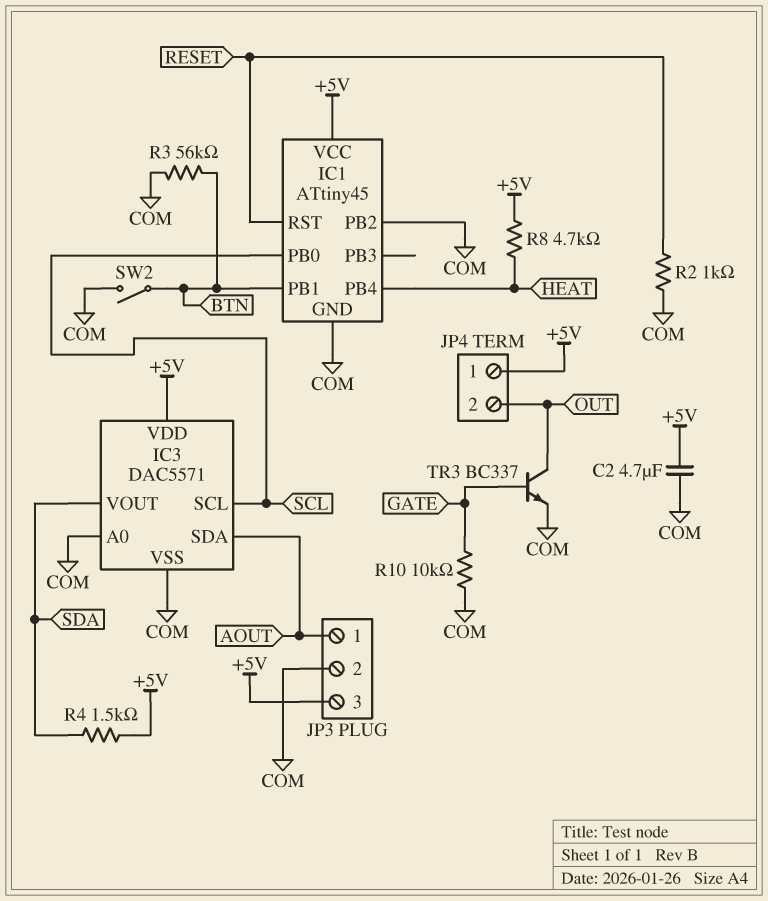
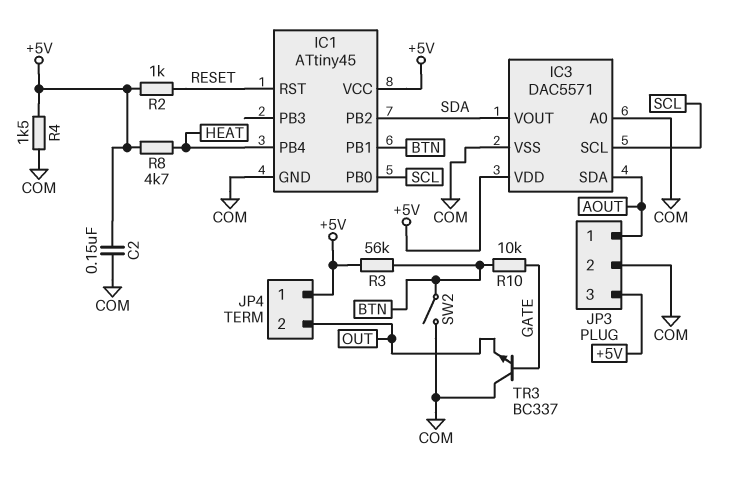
C2: 4.7uF (+5V, COM) -> 150nF (+5V, COM)
IC1 pin PB2: COM -> SDA
R2: 1k (COM, RESET) -> 1k (+5V, RESET)
R3: 56k (BTN, COM) -> 56k (+5V, BTN)
R4: 1.5k (+5V, SDA) -> 1.5k (+5V, COM)
R10: 10k (COM, GATE) -> 10k (BTN, GATE)
TR3: NPN BC337 (B GATE, C OUT, E COM) -> NPN BC337 (B GATE, C COM, E OUT)

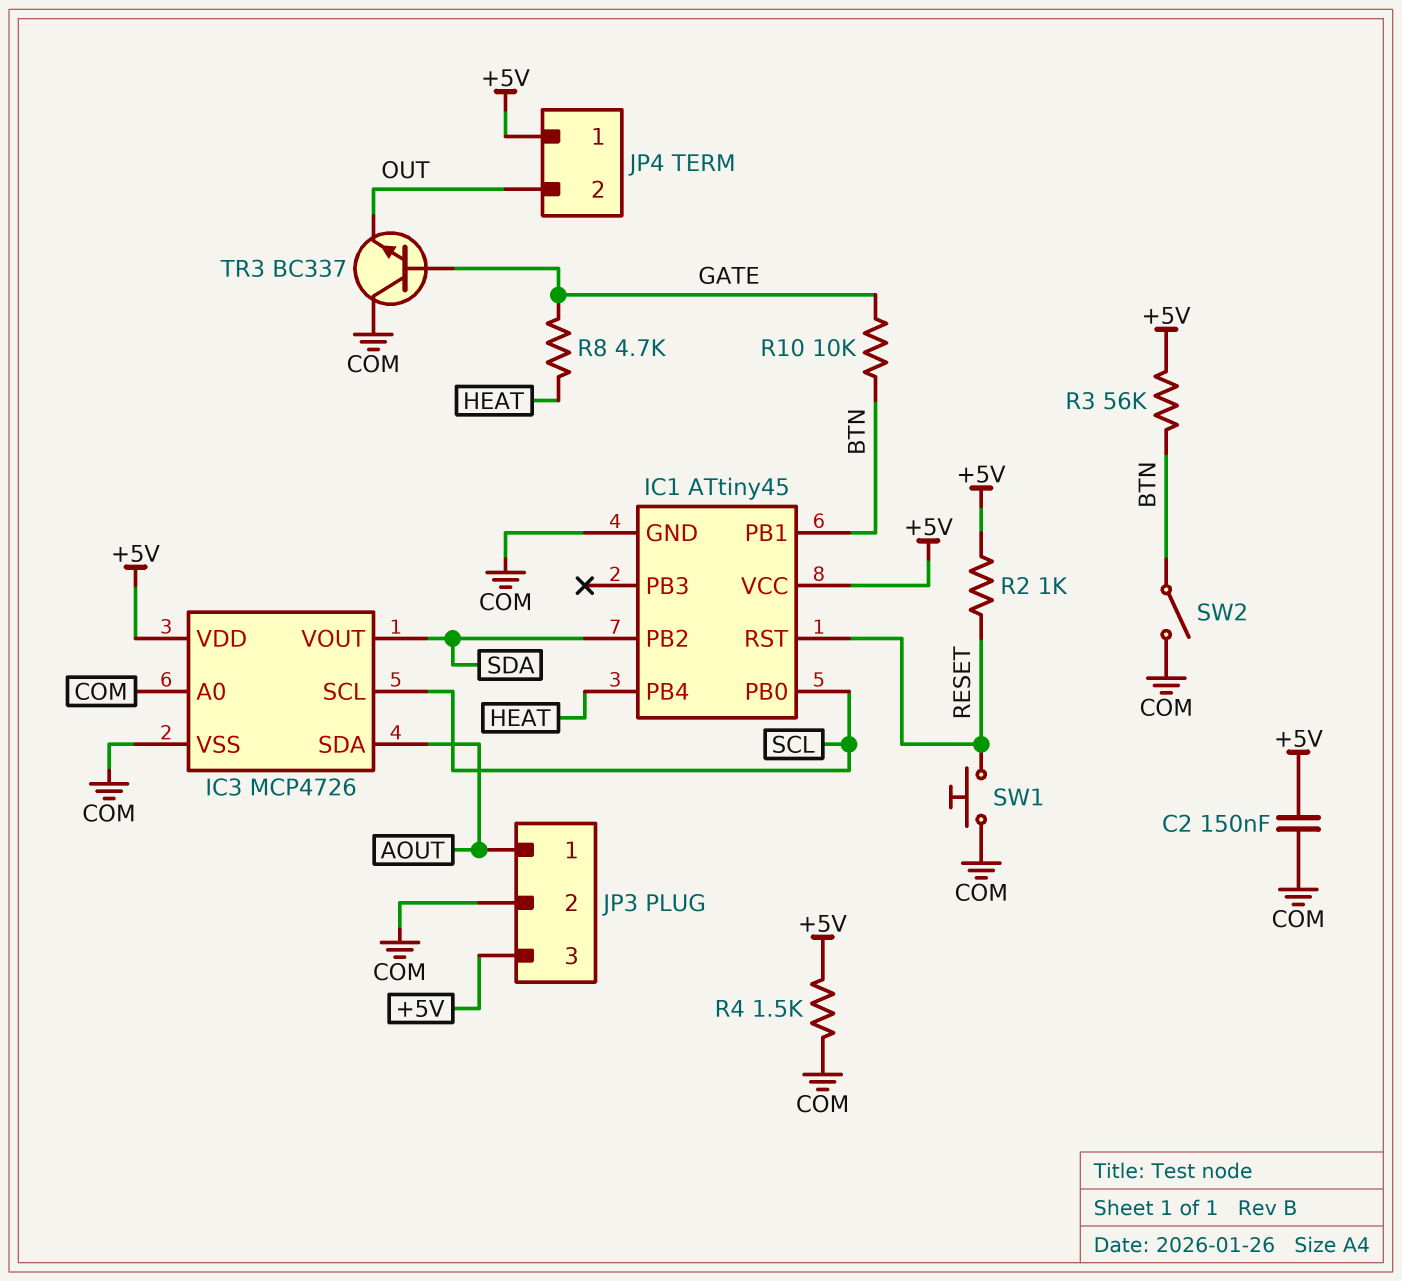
IC3: DAC5571 -> MCP4726
R8: 4.7k (+5V, HEAT) -> 4.7k (GATE, HEAT)
SW1: none -> button (COM, RESET)

